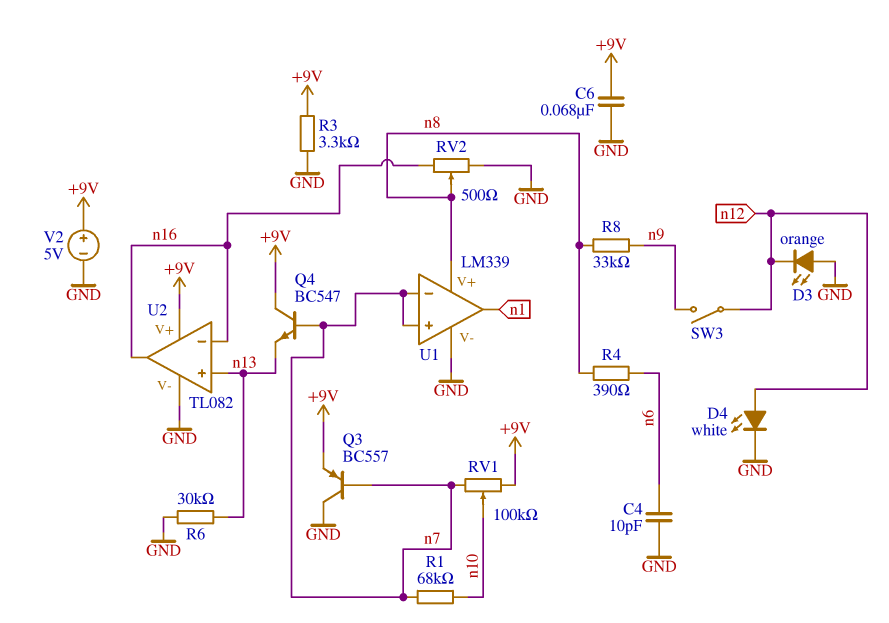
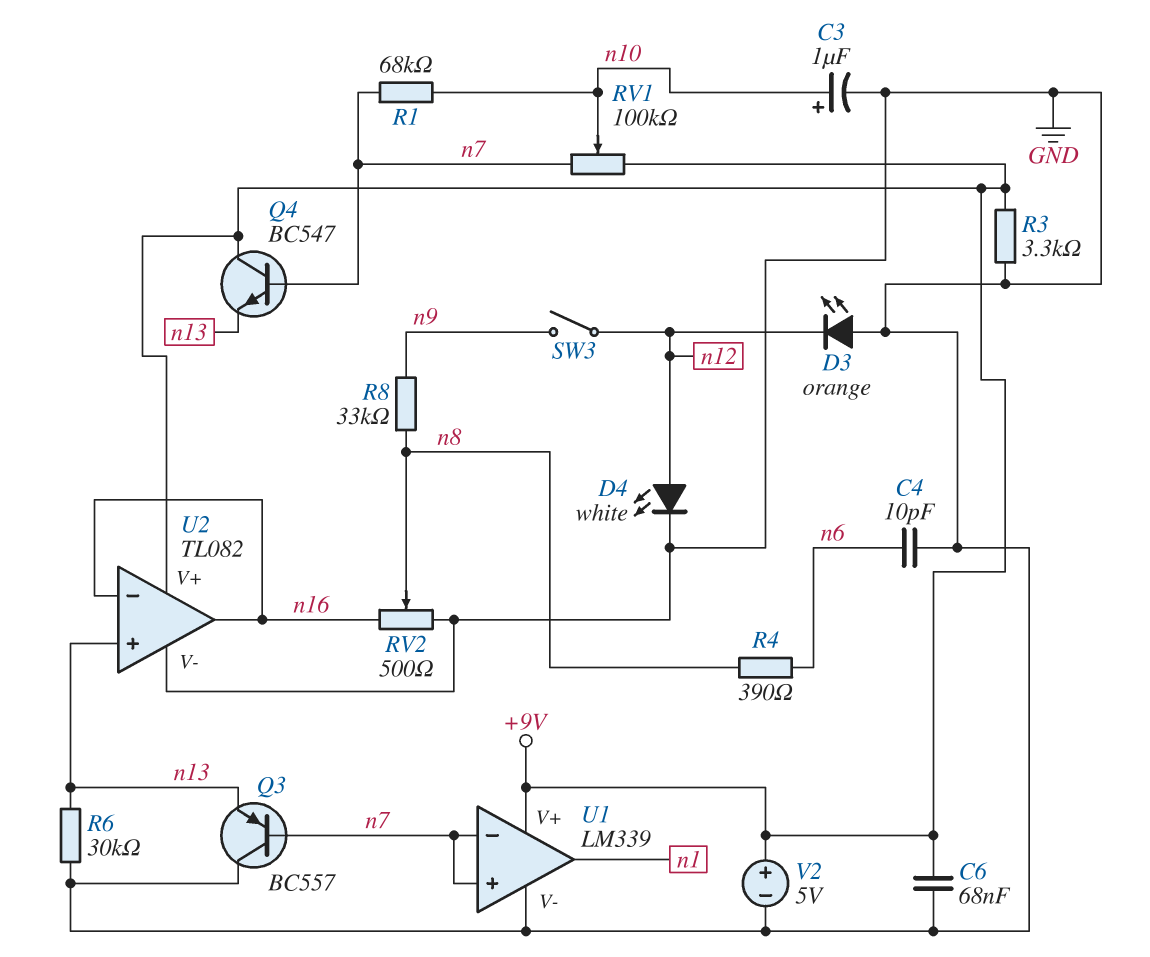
C3: none -> 1uF (plus n10, minus GND)
Q3: PNP BC557 (B n7, C GND, E +9V) -> PNP BC557 (B n7, C GND, E n13)
U1 pin V+: n8 -> +9V

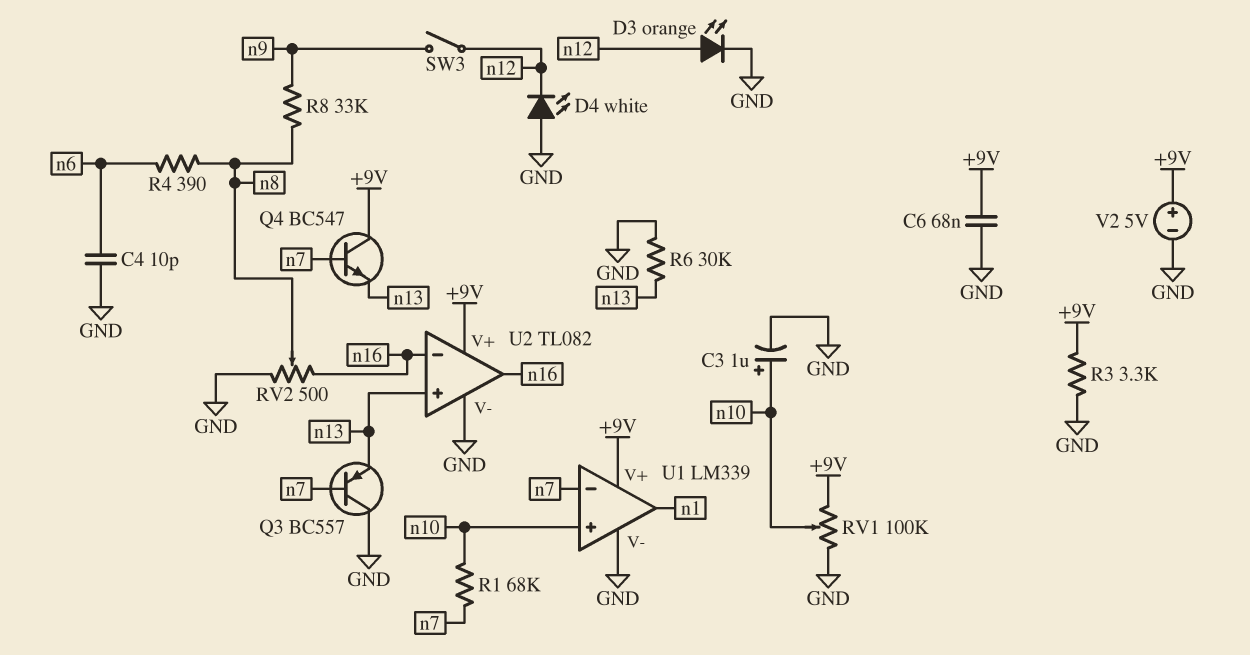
D3: LED orange (A GND, K n12) -> LED orange (A n12, K GND)
D4: LED white (A n12, K GND) -> LED white (A GND, K n12)
RV1: 100k (+9V, n7, wiper n10) -> 100k (+9V, GND, wiper n10)
U1 pin in+: n7 -> n10

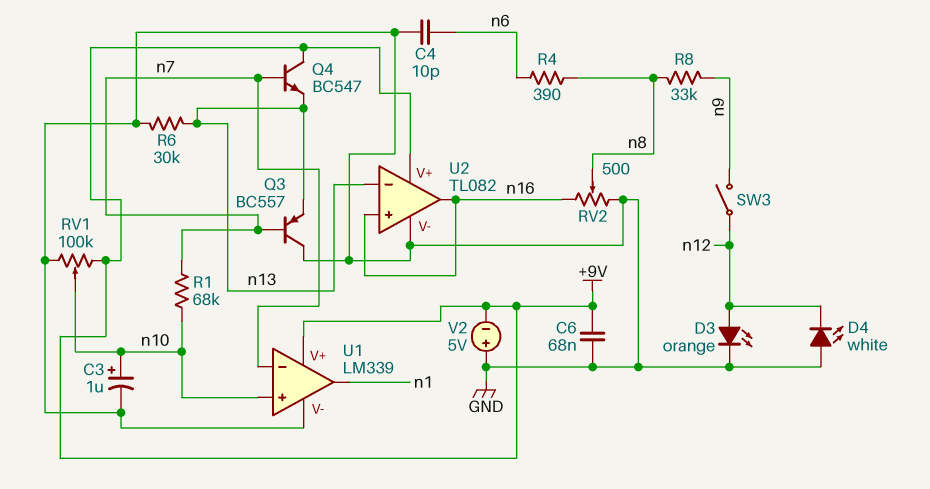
R3: 3.3k (+9V, GND) -> none
U2 pin in+: n13 -> n16
U2 pin in-: n16 -> n13
V2: 5V (plus +9V, minus GND) -> 5V (plus GND, minus +9V)

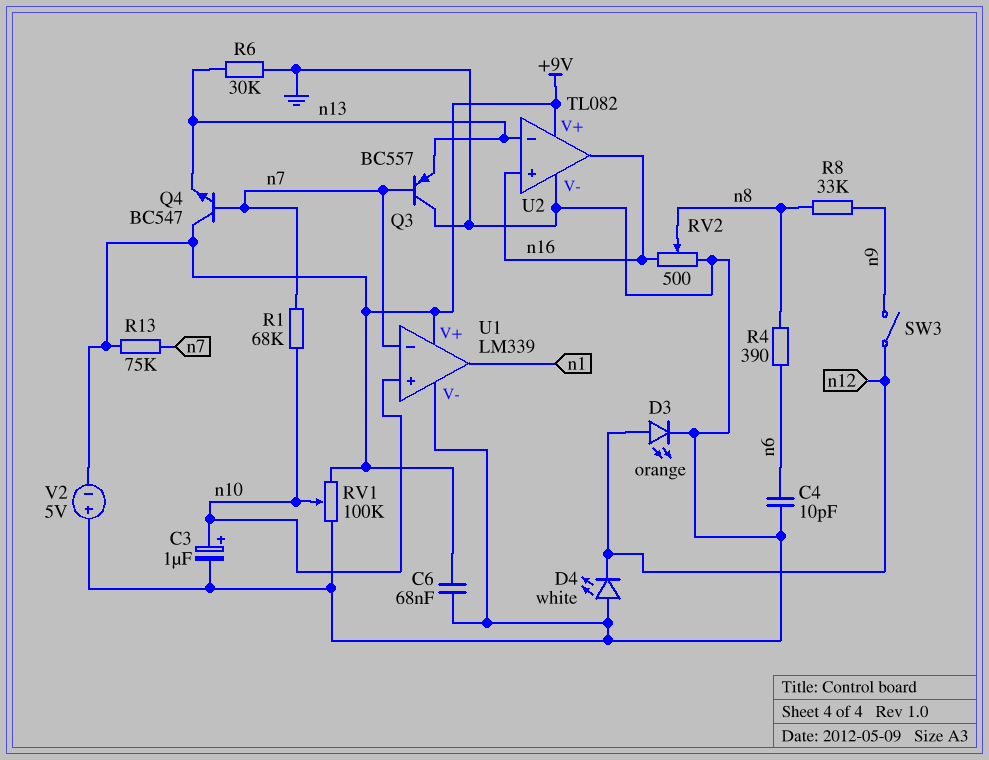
R13: none -> 75k (+9V, n7)

